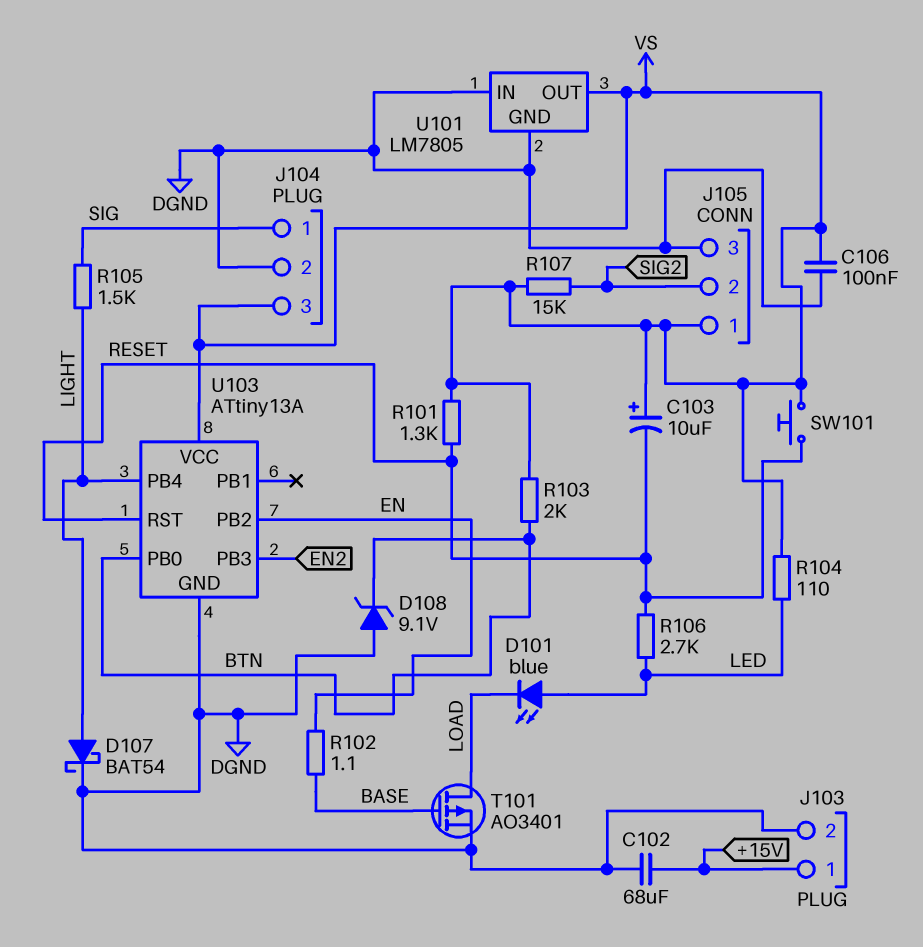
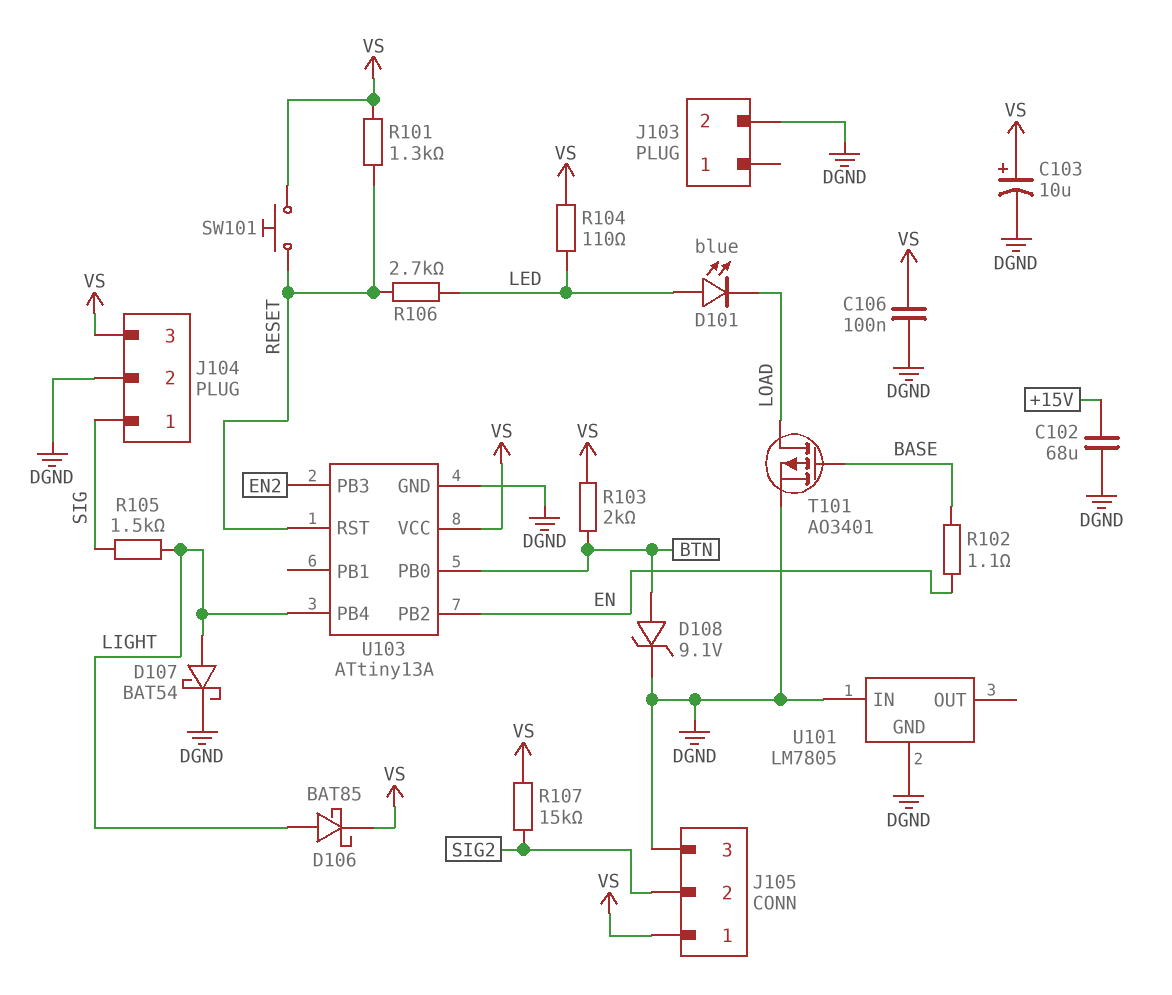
C103: 10uF (plus VS, minus RESET) -> 10uF (plus VS, minus DGND)
D106: none -> schottky BAT85 (A LIGHT, K VS)
D108: zener 9.1V (A DGND, K BTN) -> zener 9.1V (A BTN, K DGND)
J103 pin 1: +15V -> none
U101 pin OUT: VS -> none

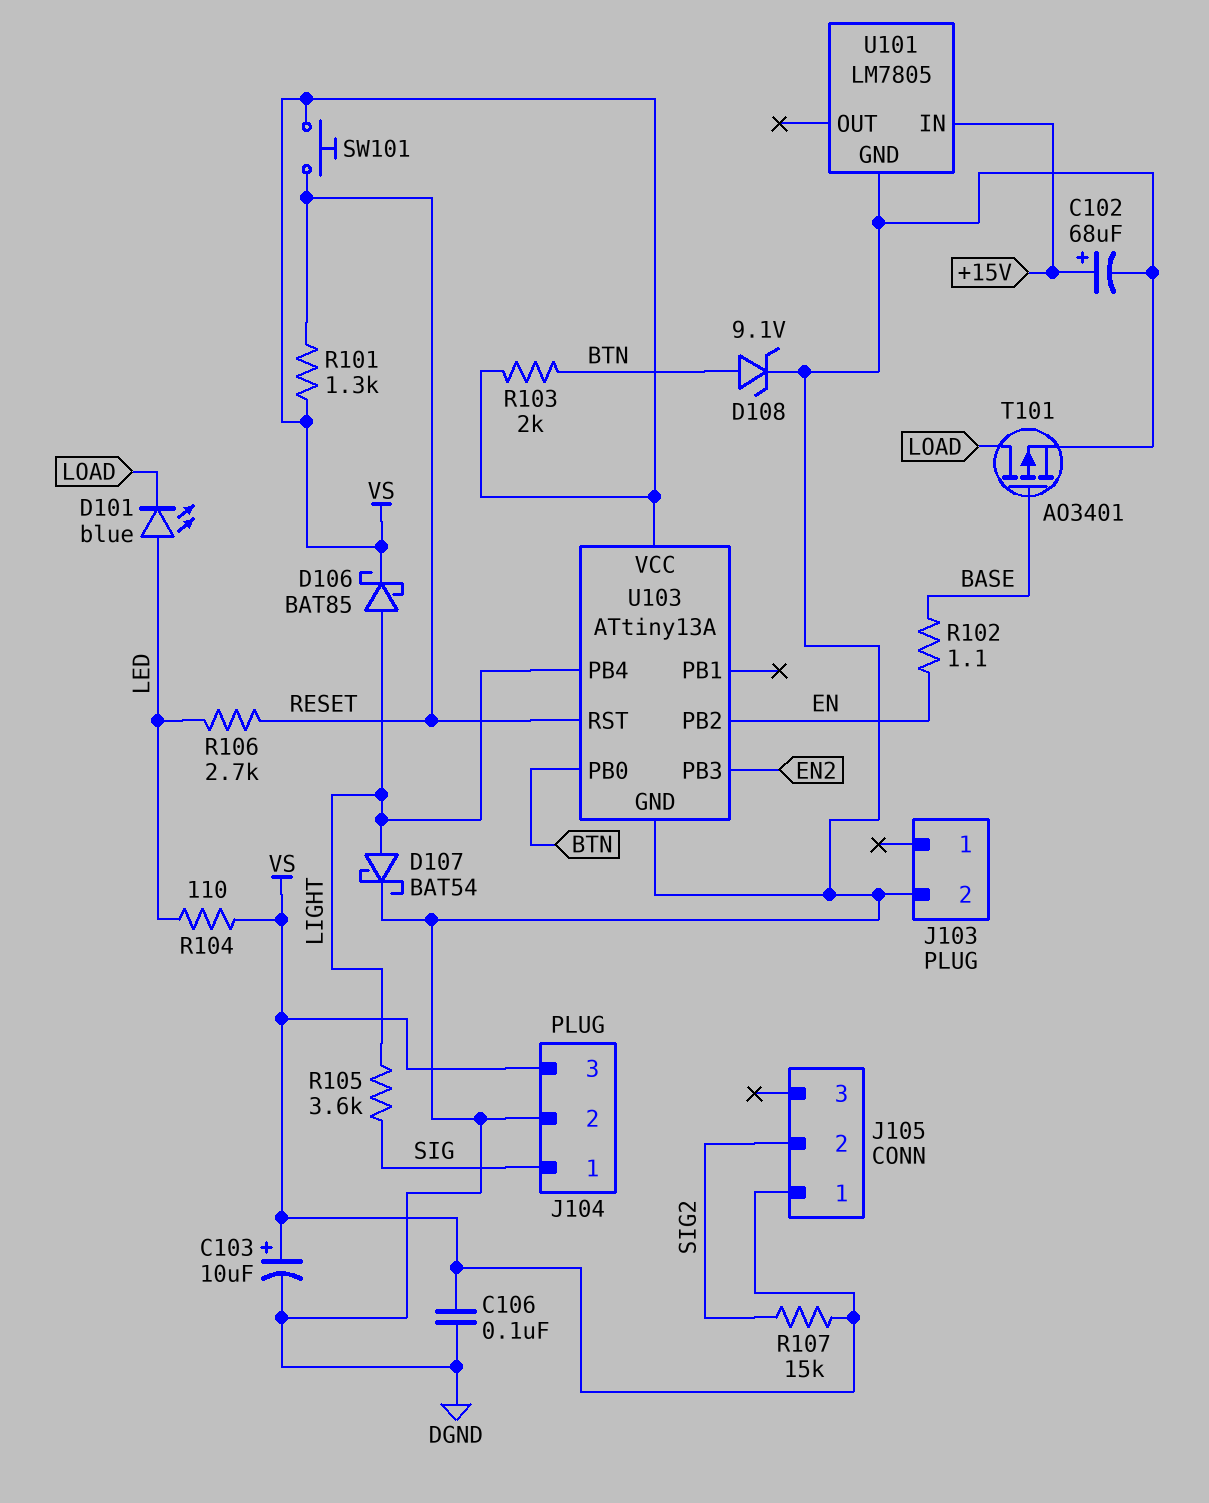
C102: 68uF (+15V, DGND) -> 68uF (plus +15V, minus DGND)
J105 pin 3: DGND -> none
R105: 1.5k (LIGHT, SIG) -> 3.6k (LIGHT, SIG)
U101 pin IN: DGND -> +15V

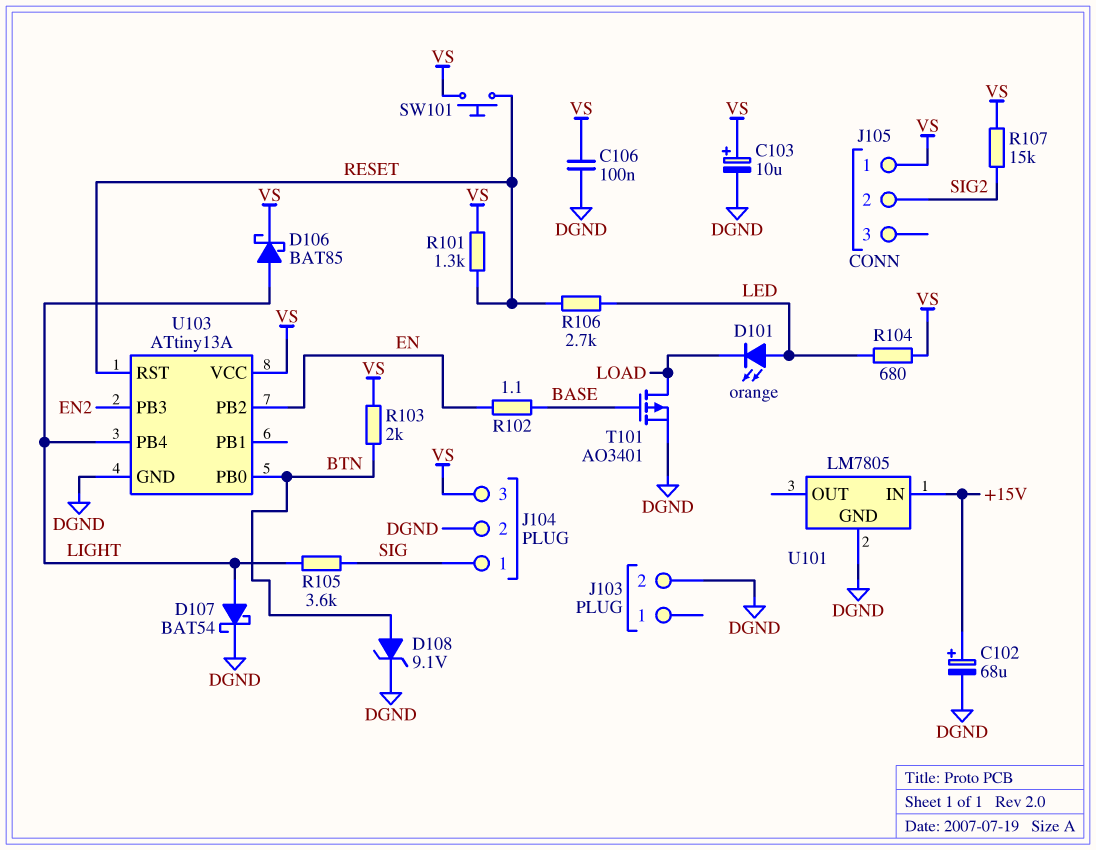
D101: LED blue (A LED, K LOAD) -> LED orange (A LED, K LOAD)
R104: 110 (LED, VS) -> 680 (LED, VS)

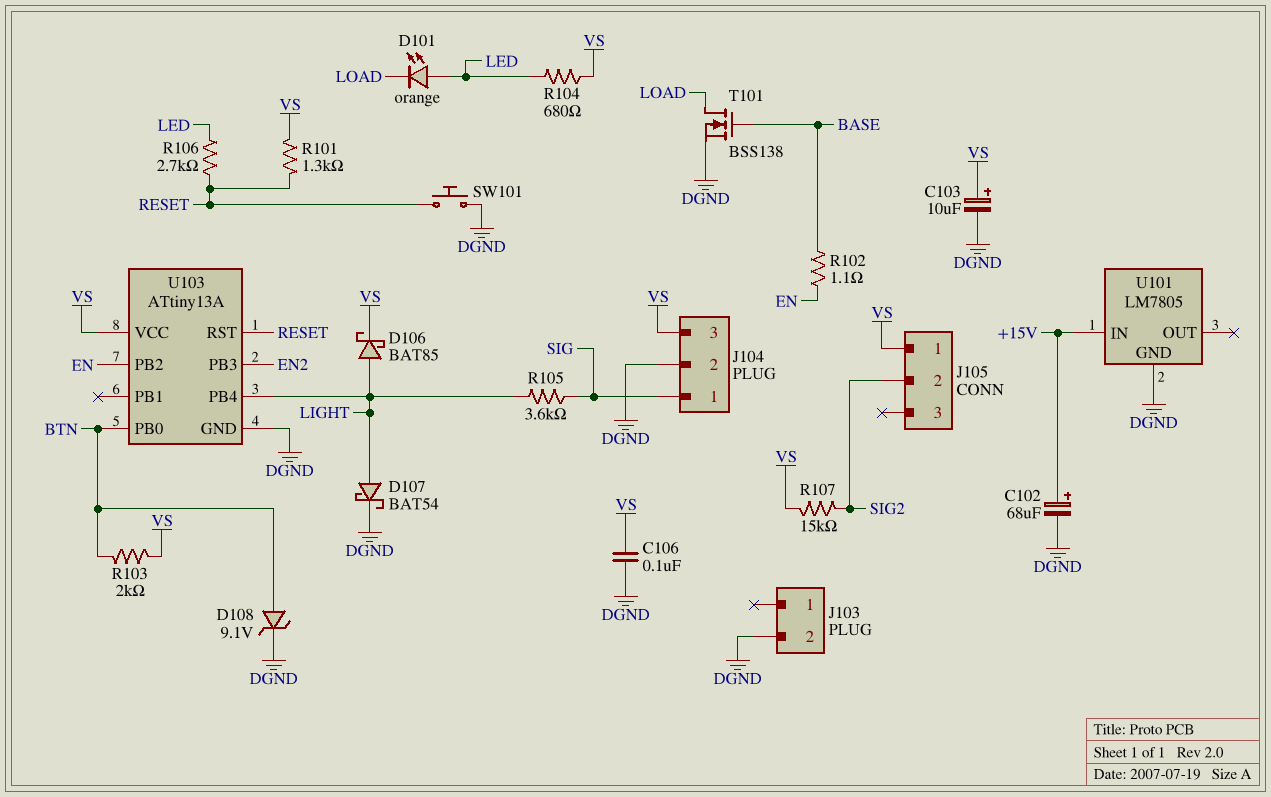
SW101: button (RESET, VS) -> button (DGND, RESET)
T101: PMOS AO3401 (G BASE, D LOAD, S DGND) -> NMOS BSS138 (G BASE, D LOAD, S DGND)

